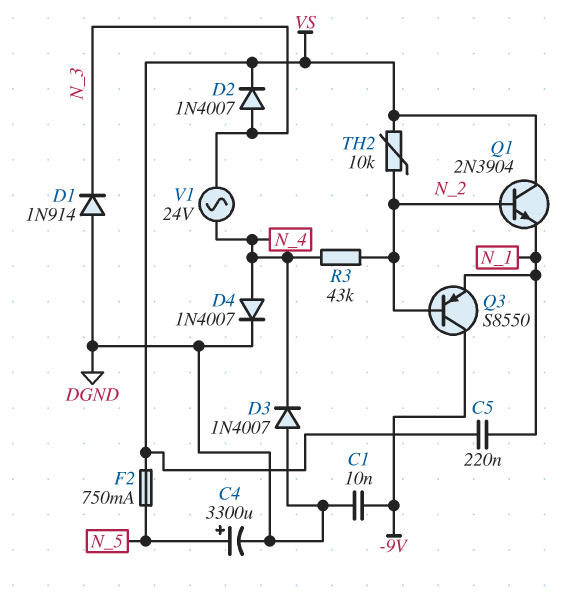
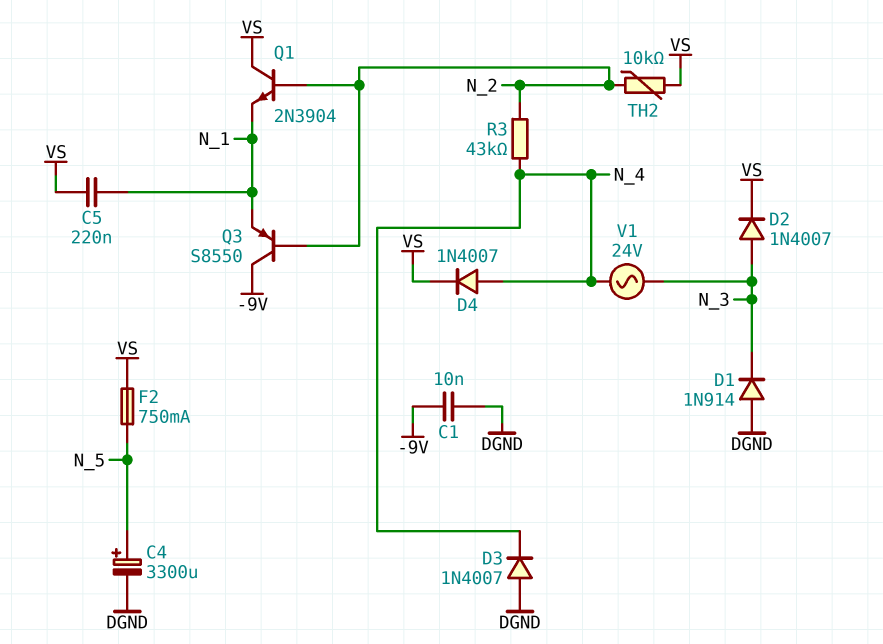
D4: diode 1N4007 (A N_4, K DGND) -> diode 1N4007 (A N_4, K VS)

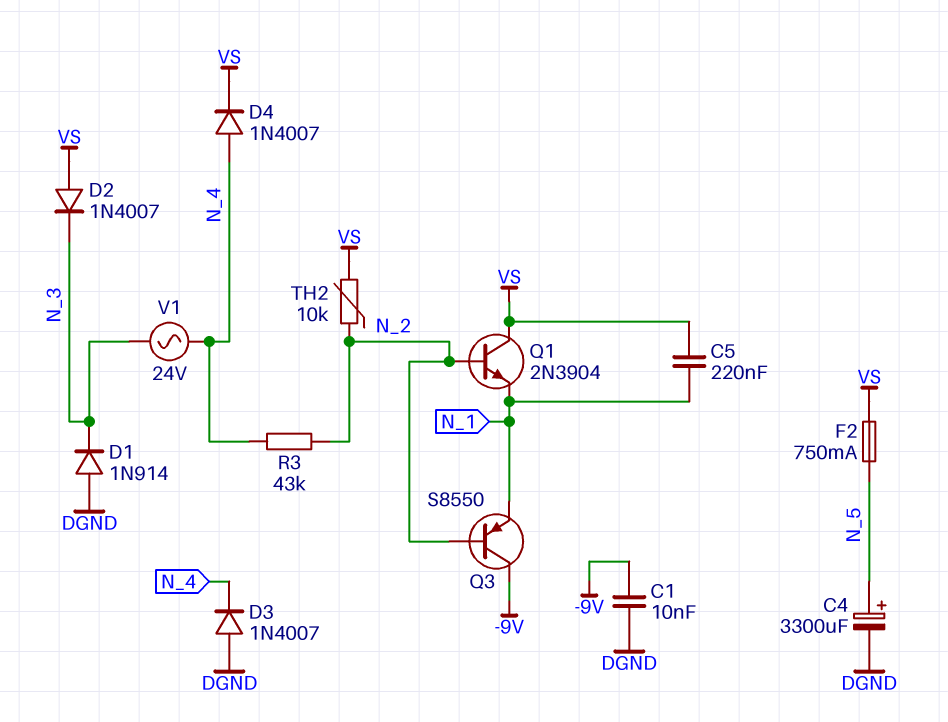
D2: diode 1N4007 (A N_3, K VS) -> diode 1N4007 (A VS, K N_3)

